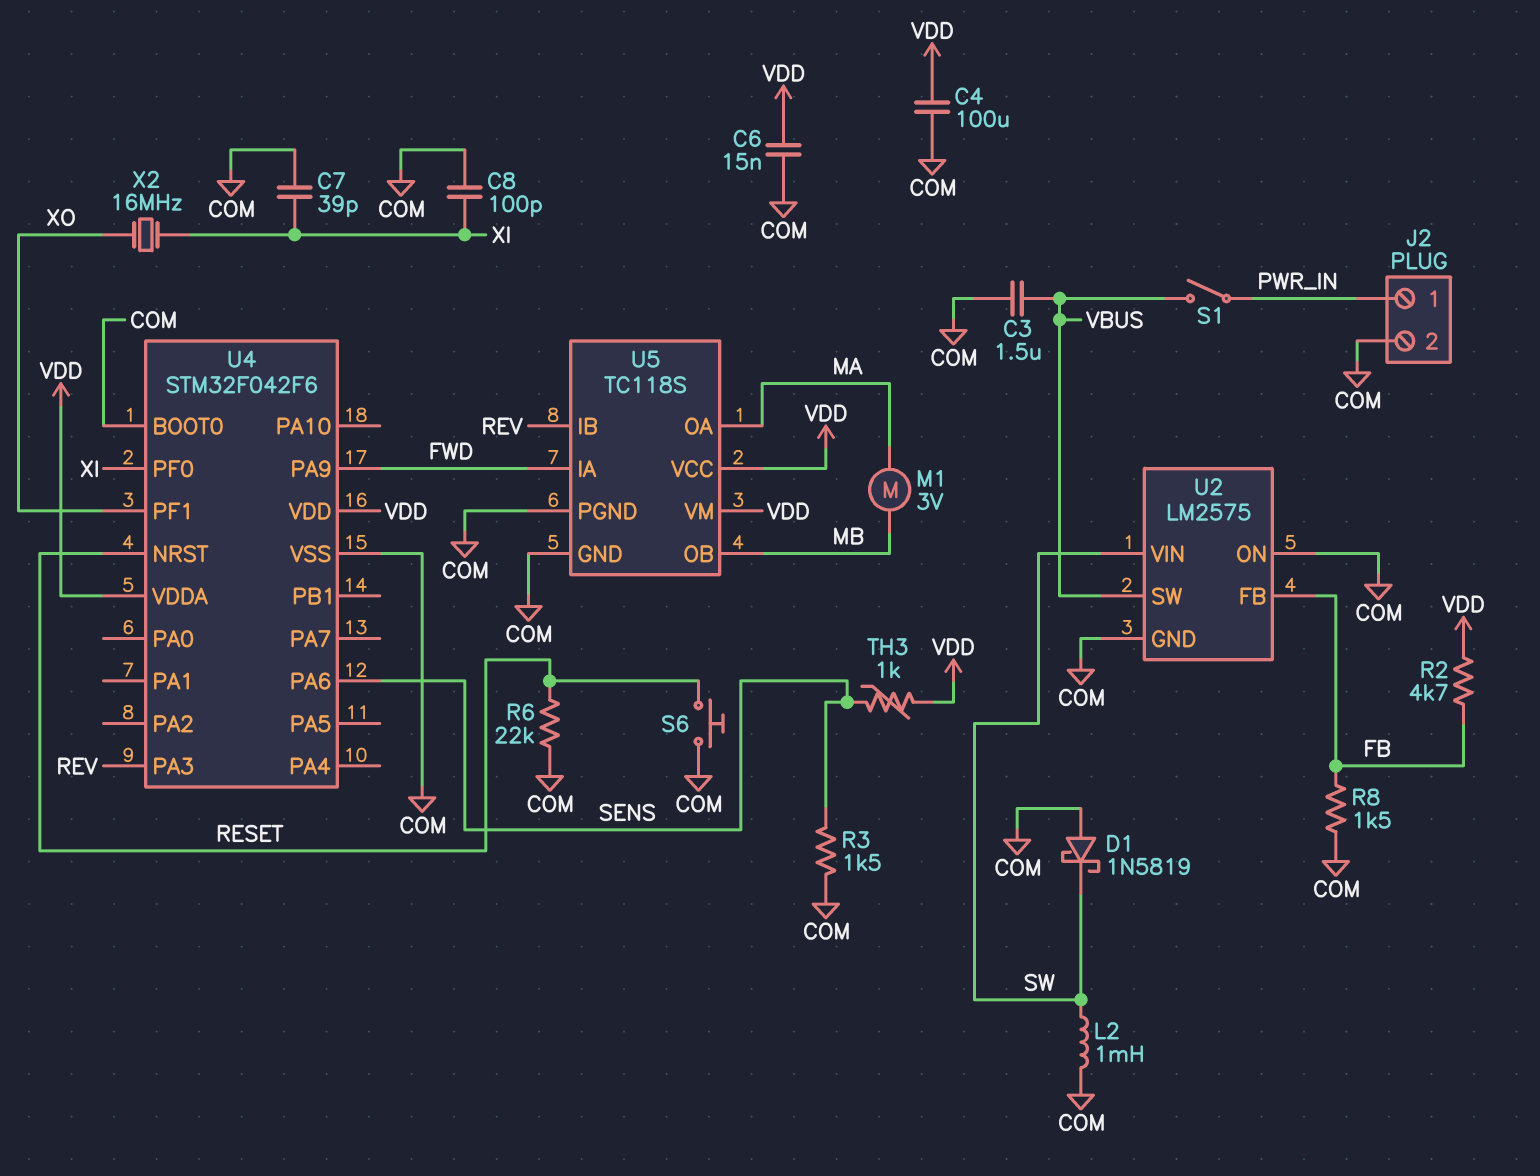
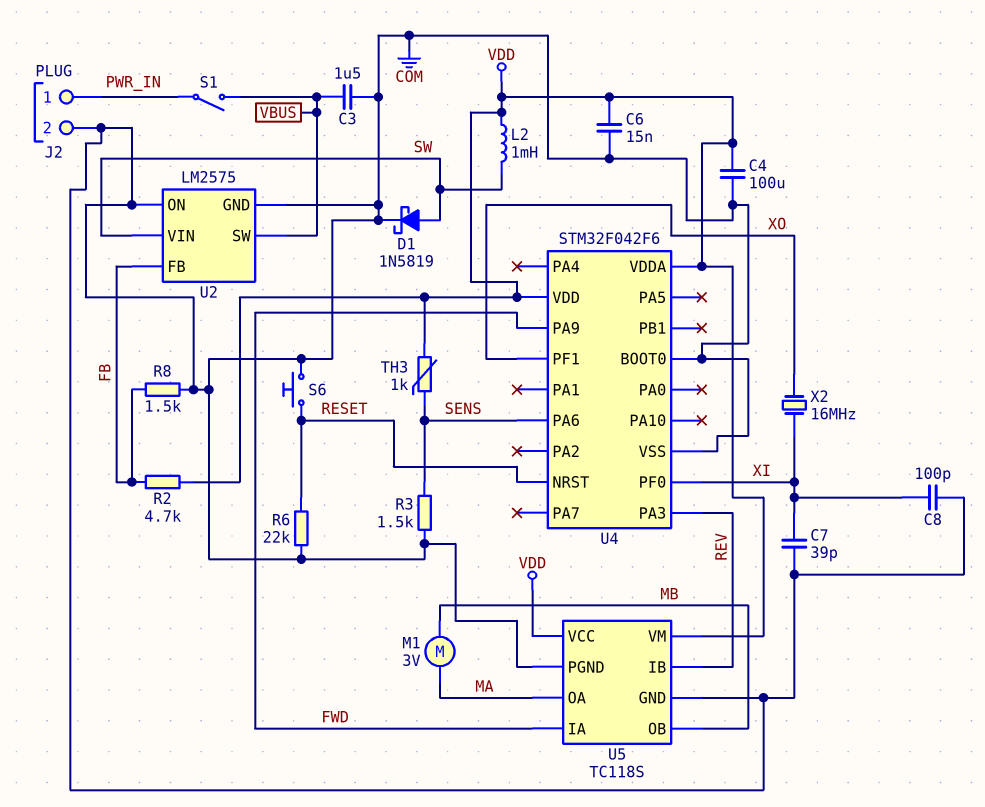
D1: schottky 1N5819 (A COM, K SW) -> schottky 1N5819 (A SW, K COM)
L2: 1mH (COM, SW) -> 1mH (SW, VDD)

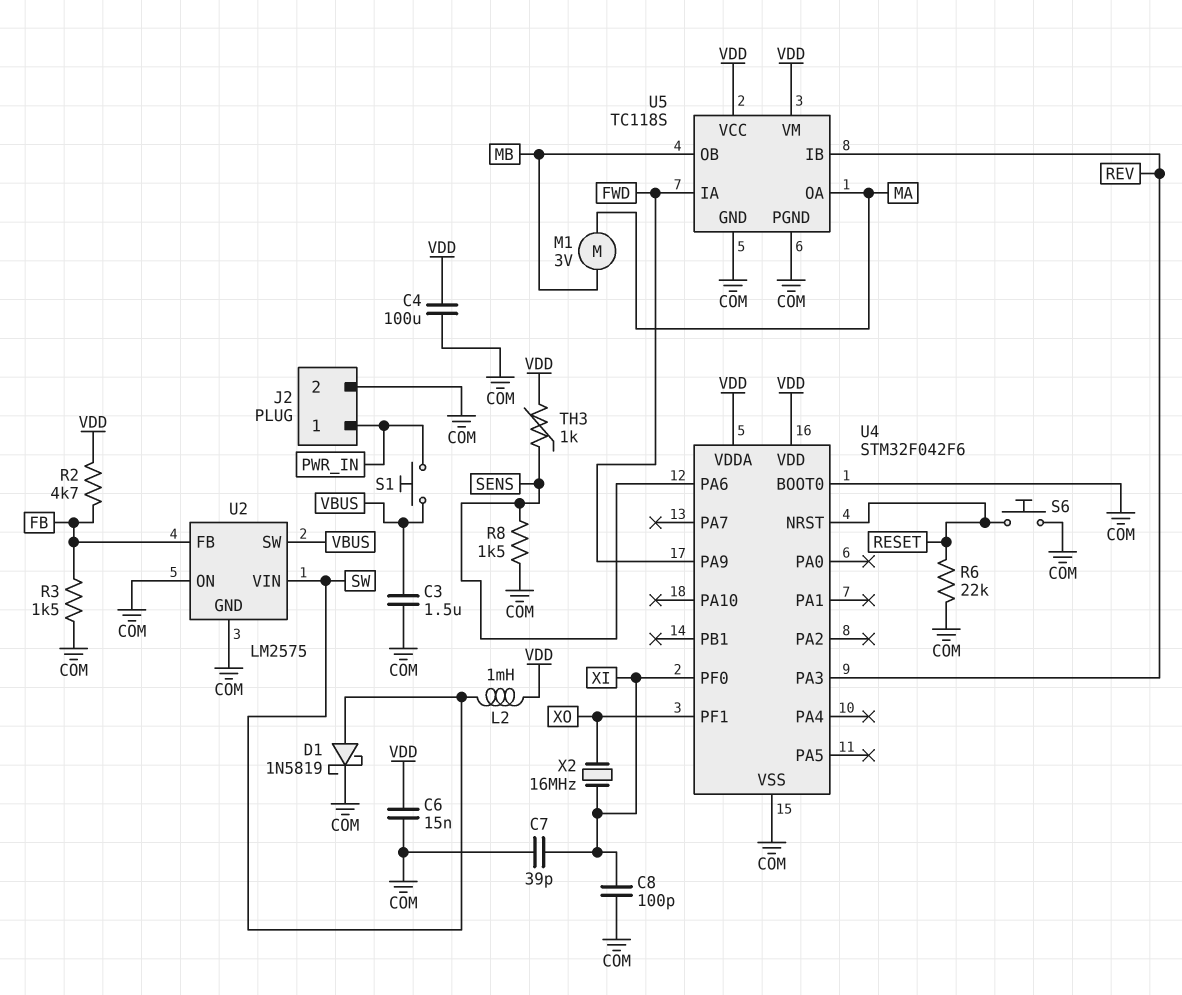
R3: 1.5k (COM, SENS) -> 1.5k (COM, FB)
R8: 1.5k (COM, FB) -> 1.5k (COM, SENS)
S1: switch (PWR_IN, VBUS) -> button (PWR_IN, VBUS)

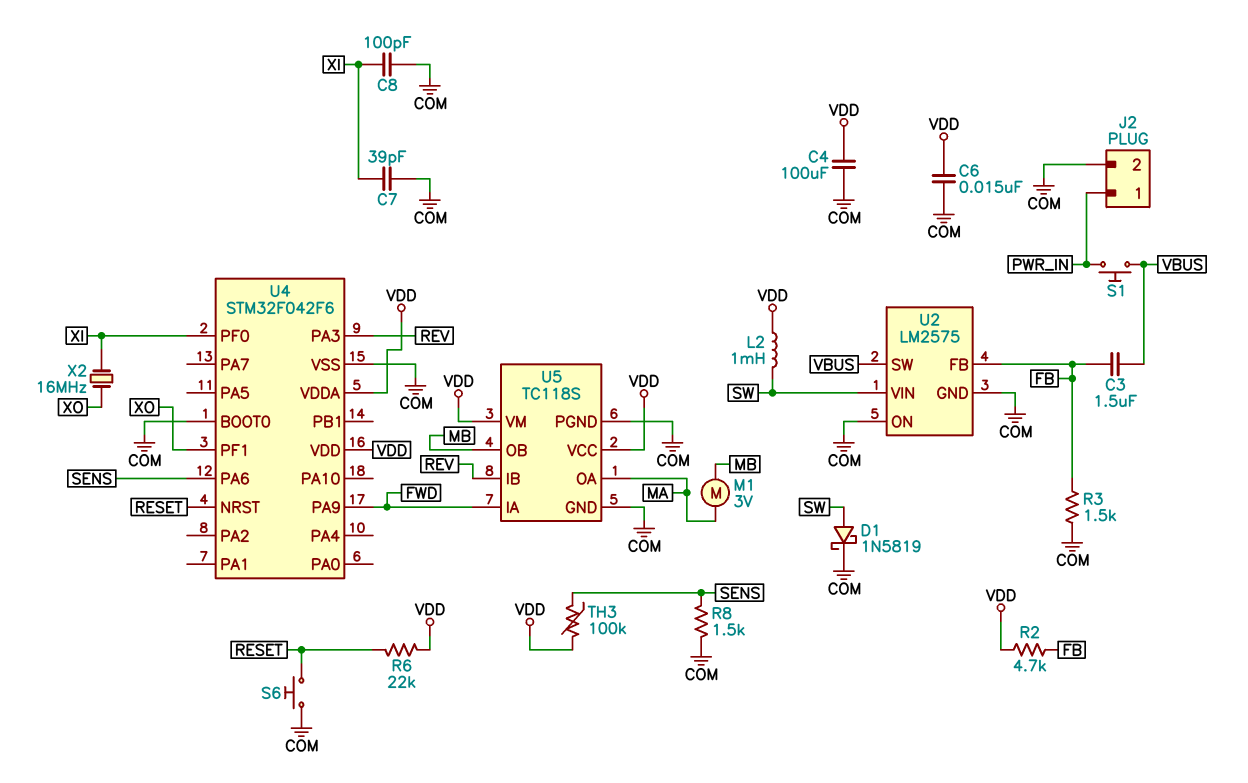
C3: 1.5uF (COM, VBUS) -> 1.5uF (FB, VBUS)
R6: 22k (COM, RESET) -> 22k (RESET, VDD)
TH3: 1k (SENS, VDD) -> 100k (SENS, VDD)

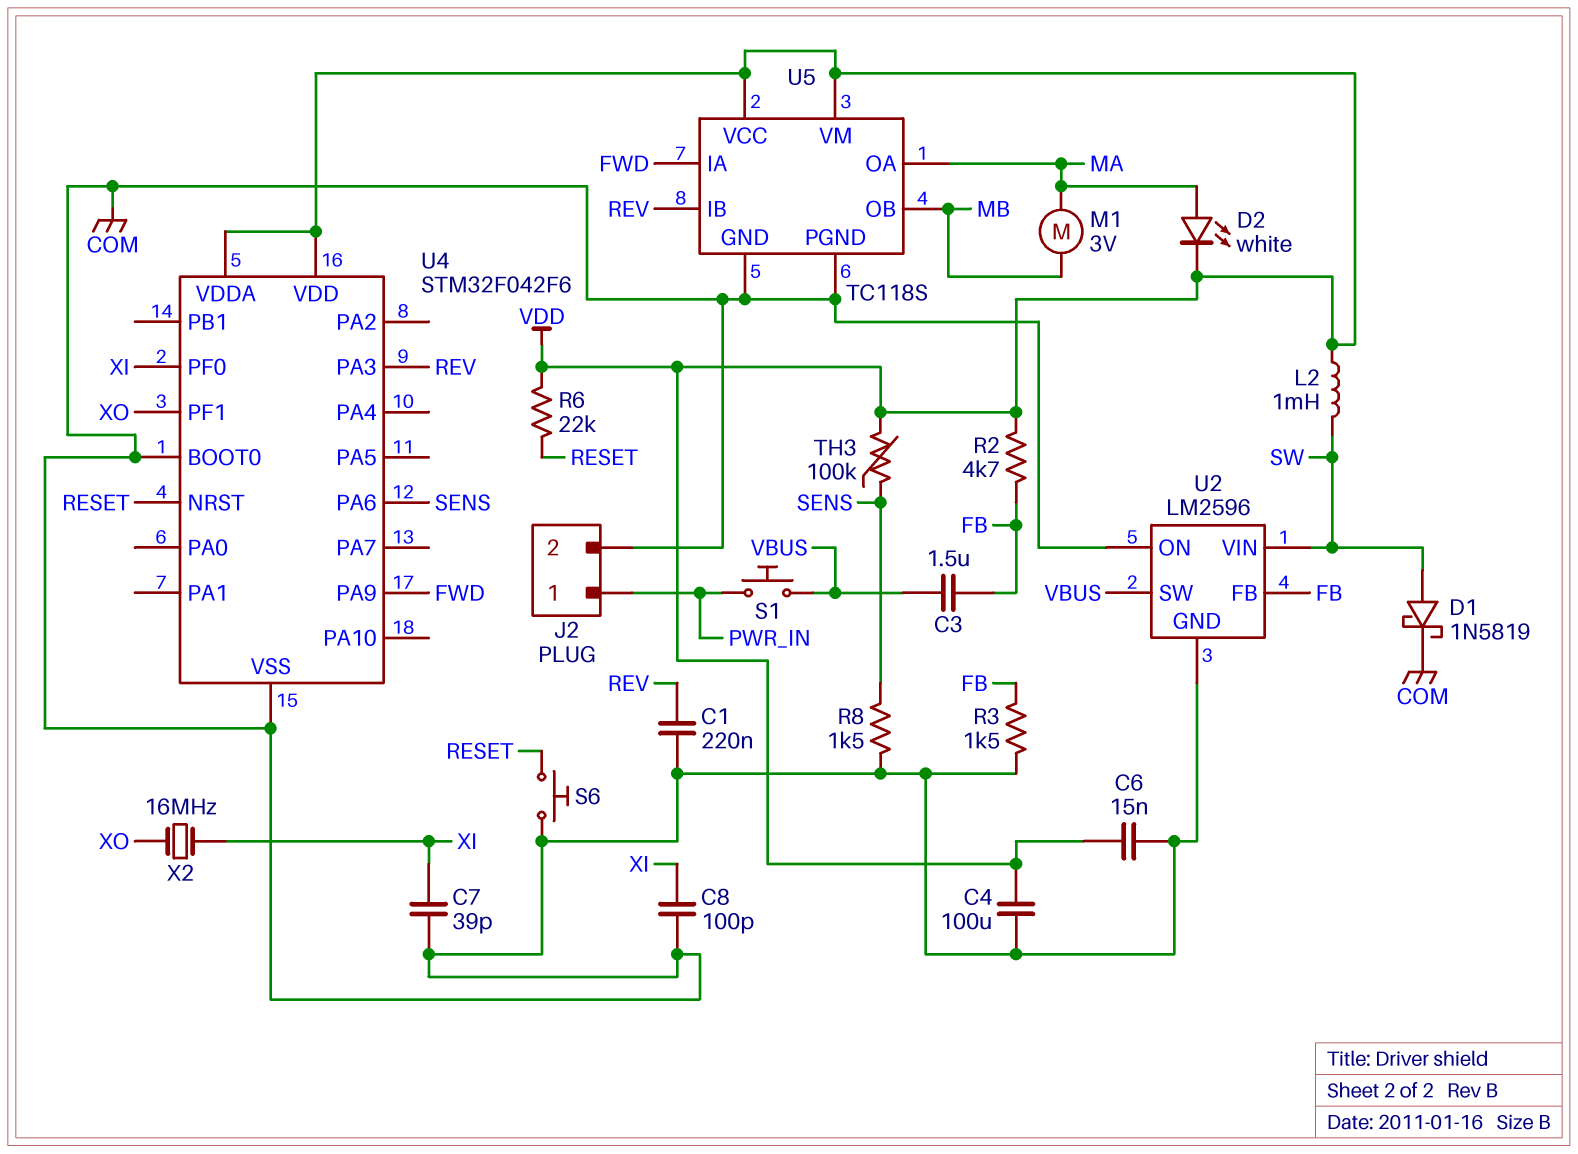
C1: none -> 220nF (COM, REV)
D2: none -> LED white (A MA, K VDD)
U2: LM2575 -> LM2596

